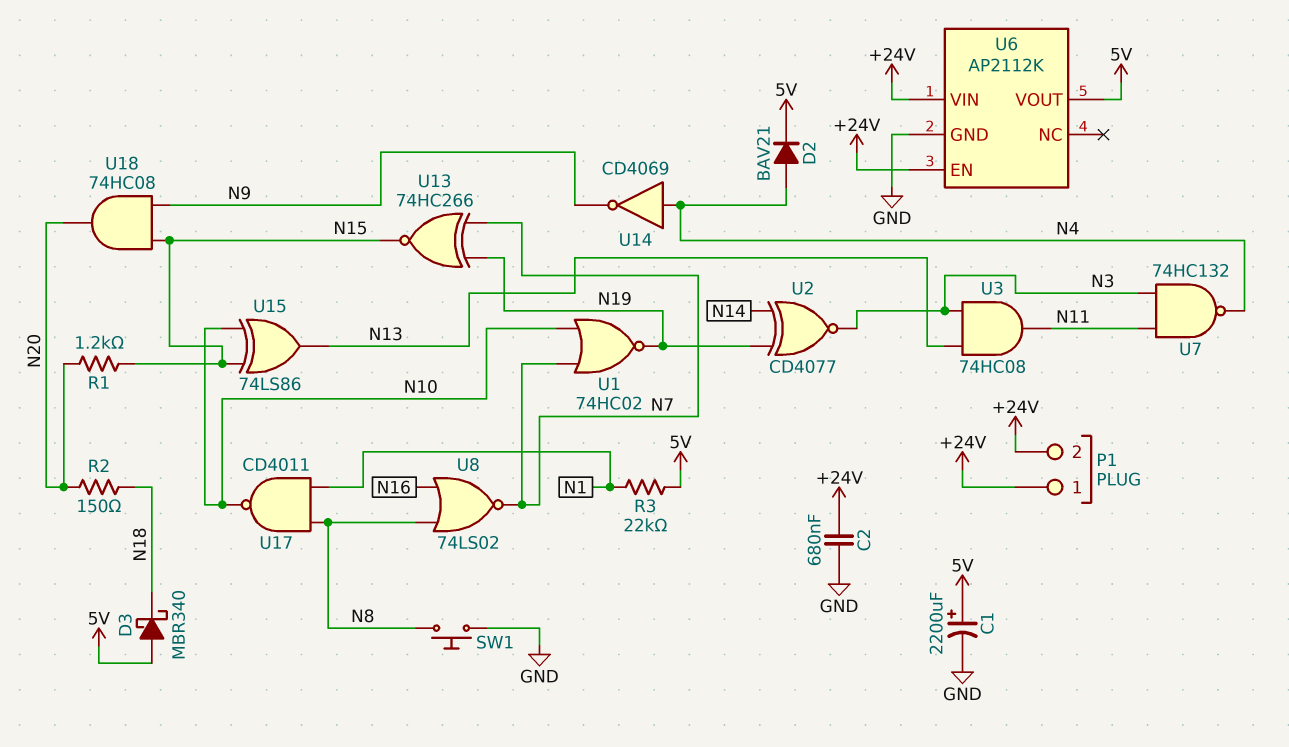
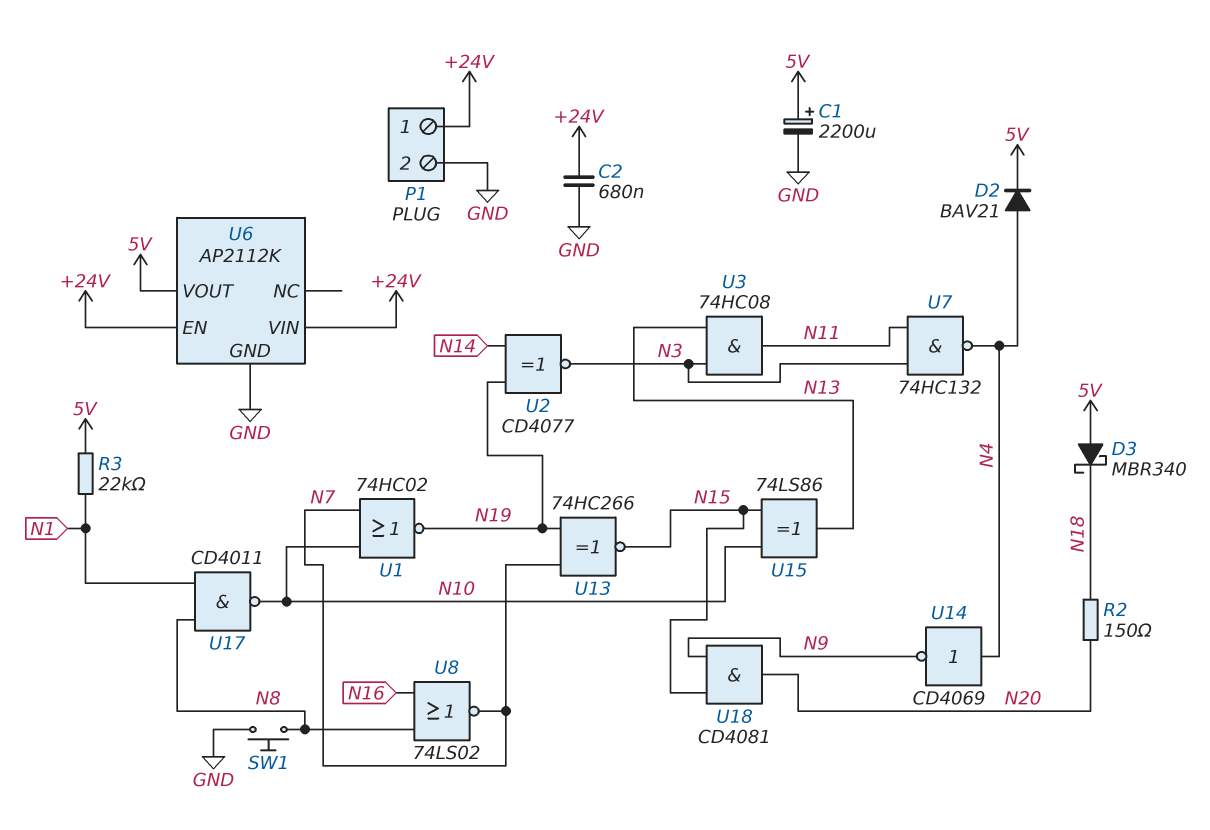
P1 pin 2: +24V -> GND
R1: 1.2k (N15, N20) -> none
U18: AND 74HC08 (in N9, in N15, out N20) -> AND CD4081 (in N9, in N15, out N20)

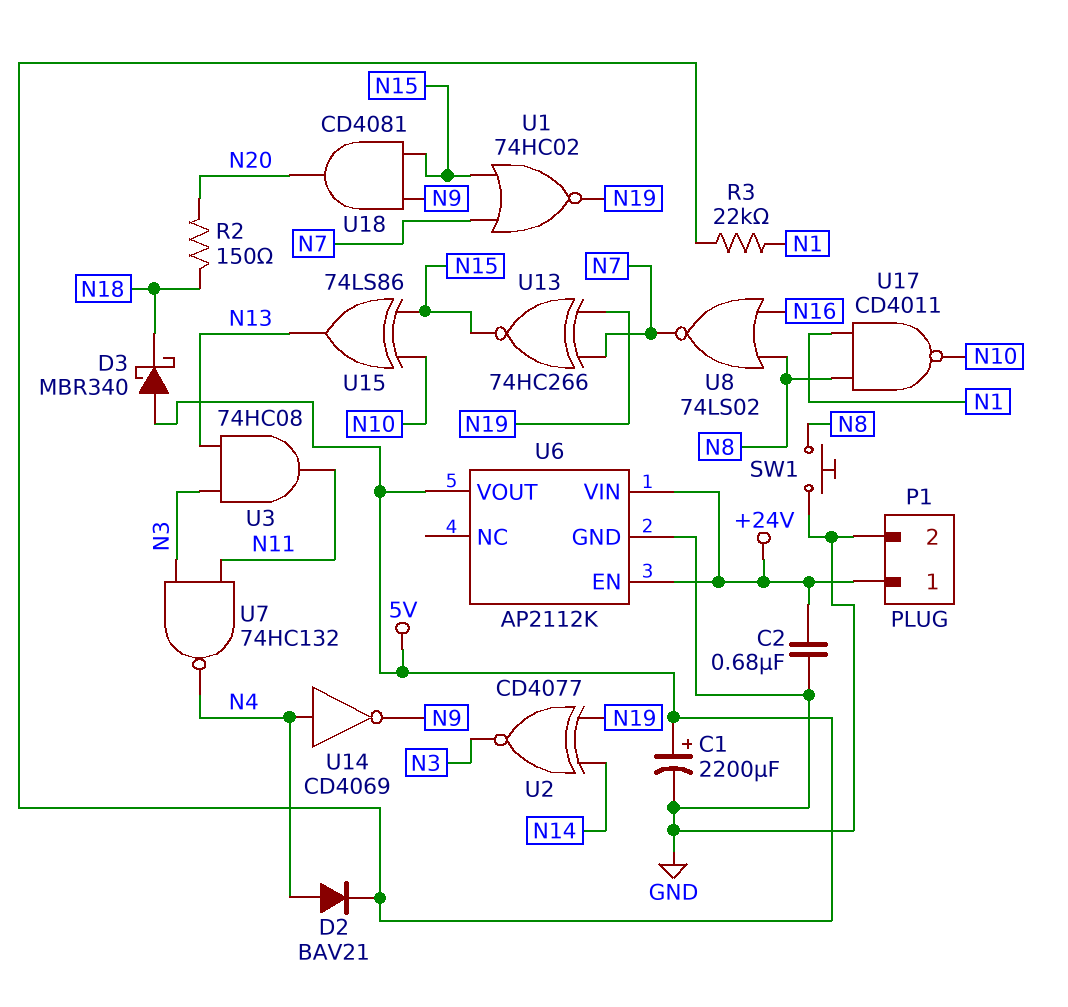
U1: NOR 74HC02 (in N7, in N10, out N19) -> NOR 74HC02 (in N7, in N15, out N19)

